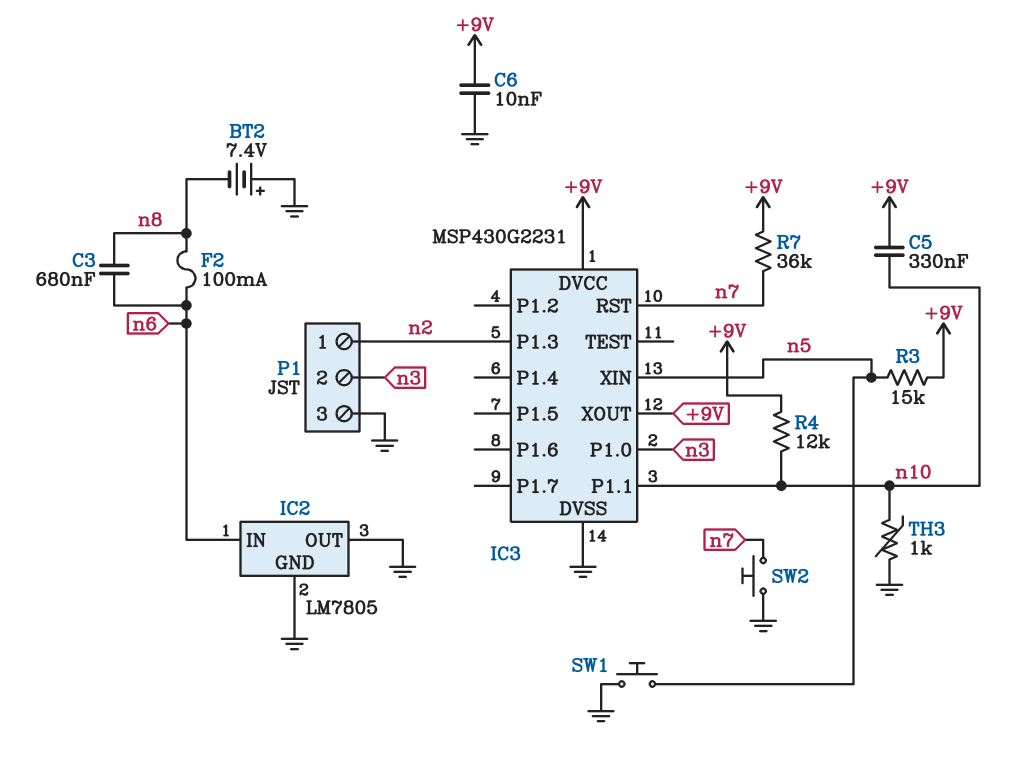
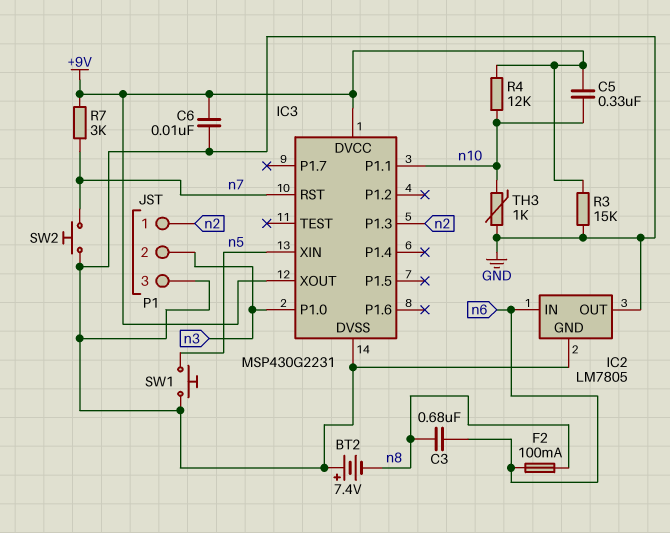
R3: 15k (+9V, n5) -> 15k (+9V, GND)
R7: 36k (+9V, n7) -> 3k (+9V, n7)

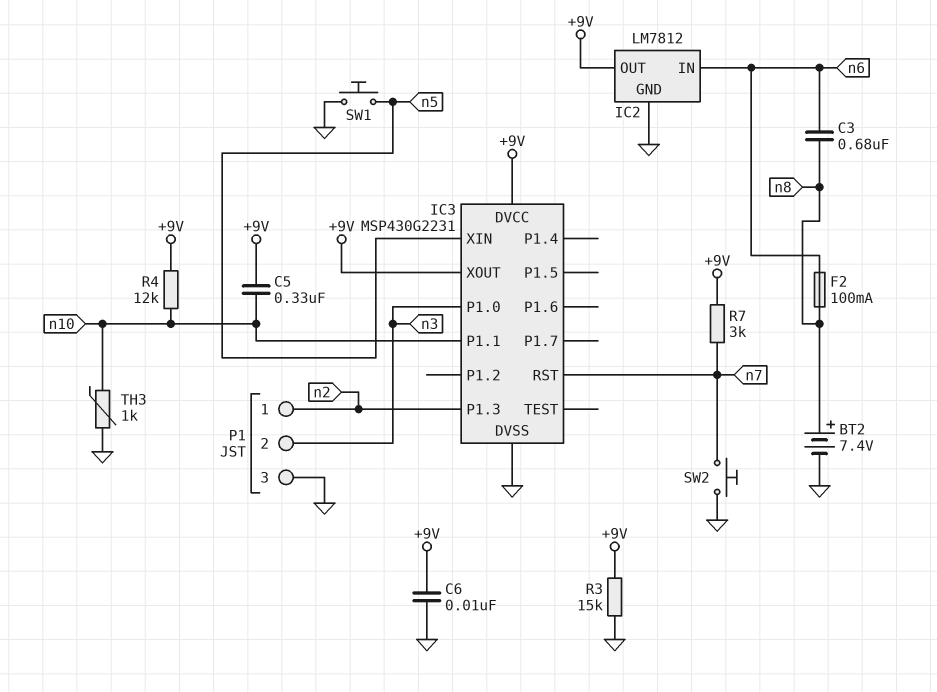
BT2: 7.4V (plus GND, minus n8) -> 7.4V (plus n8, minus GND)
IC2: LM7805 -> LM7812
IC2 pin OUT: GND -> +9V

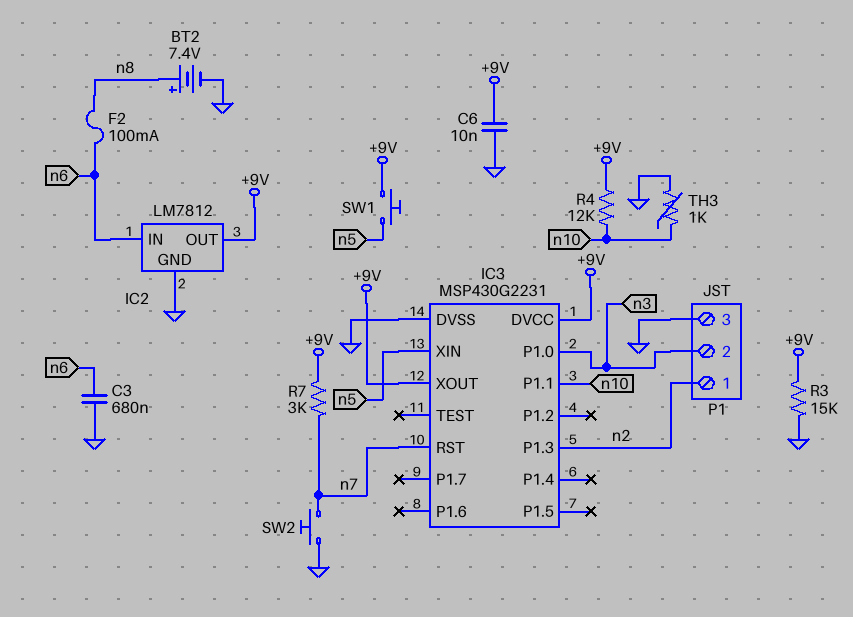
C3: 680nF (n6, n8) -> 680nF (GND, n6)
C5: 330nF (+9V, n10) -> none
SW1: button (GND, n5) -> button (+9V, n5)

